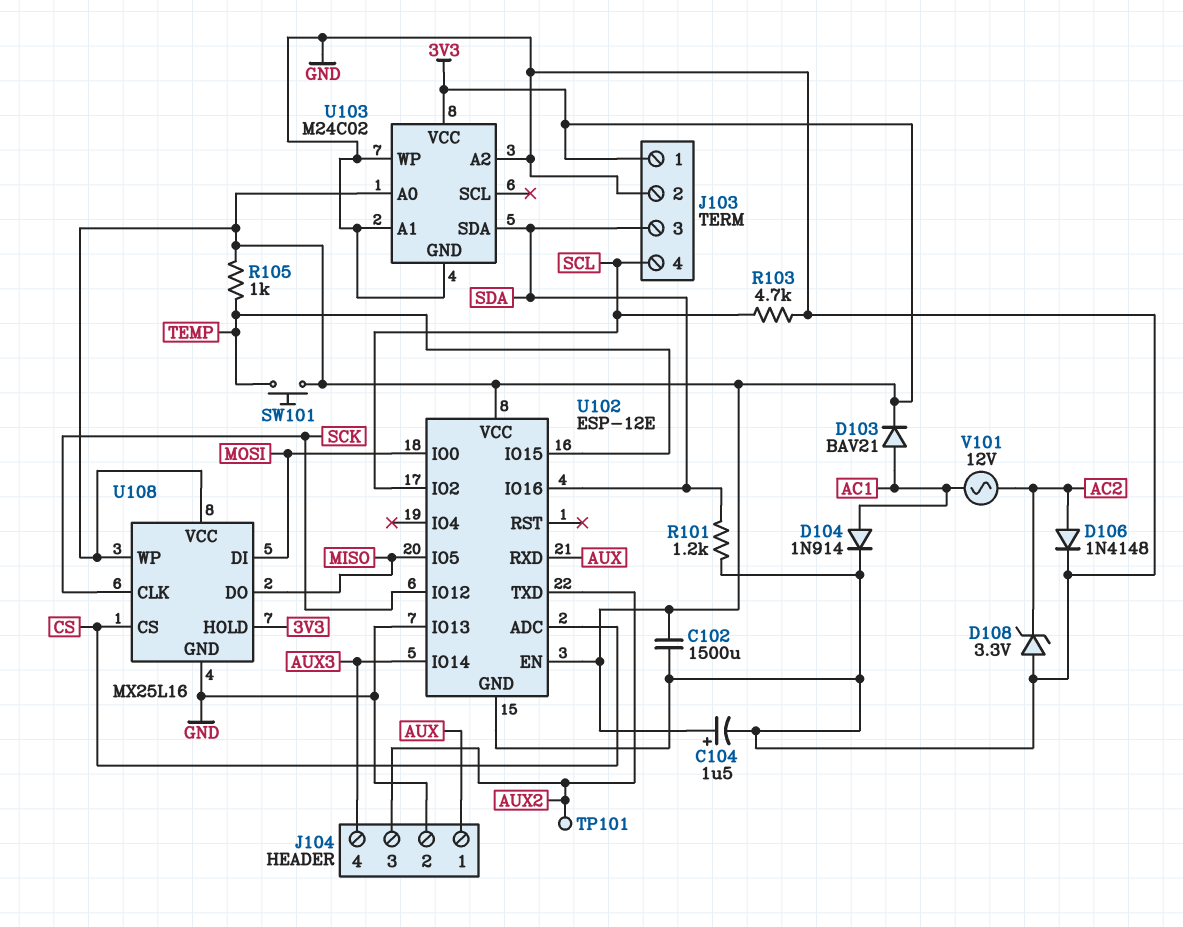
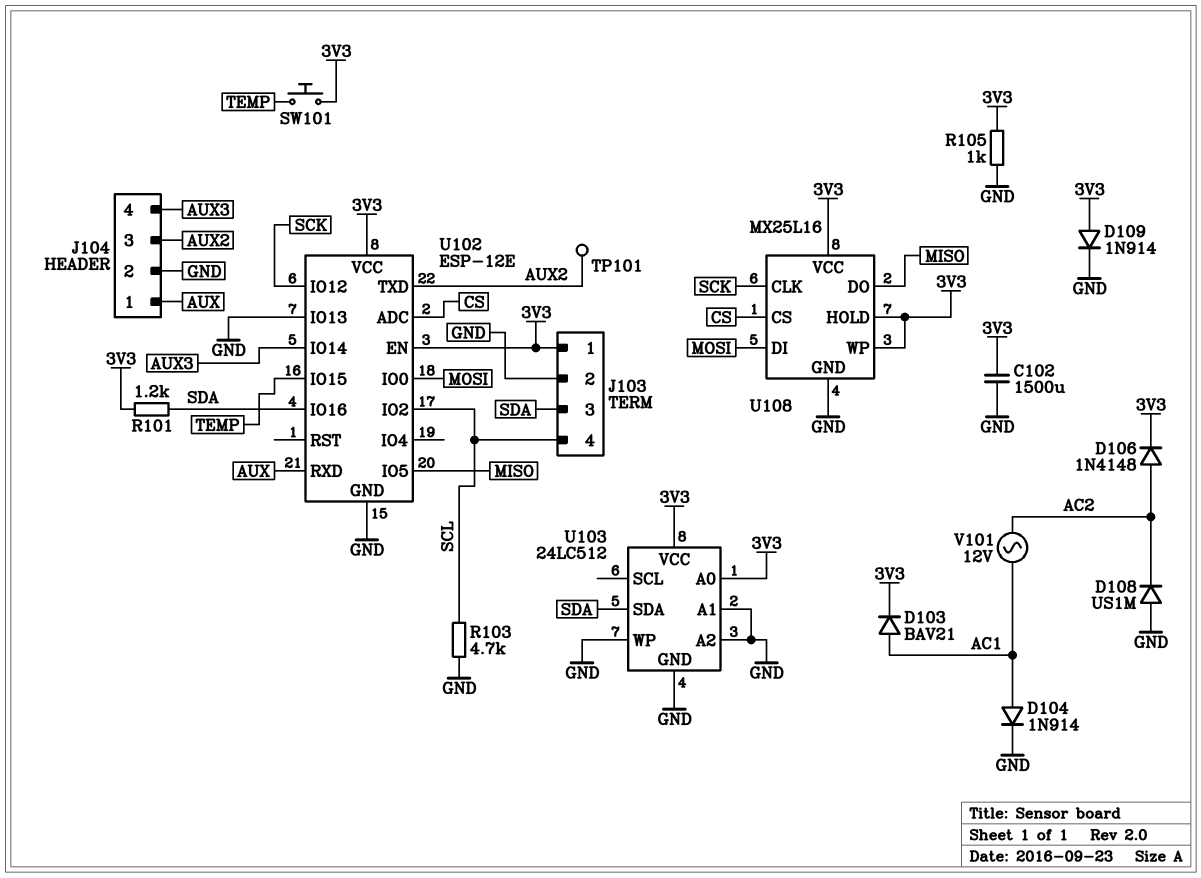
C104: 1.5uF (plus 3V3, minus GND) -> none
D106: diode 1N4148 (A AC2, K GND) -> diode 1N4148 (A AC2, K 3V3)
D108: zener 3.3V (A GND, K AC2) -> diode US1M (A GND, K AC2)
D109: none -> diode 1N914 (A 3V3, K GND)
R101: 1.2k (GND, SDA) -> 1.2k (3V3, SDA)
R105: 1k (3V3, TEMP) -> 1k (3V3, GND)
U103: M24C02 -> 24LC512

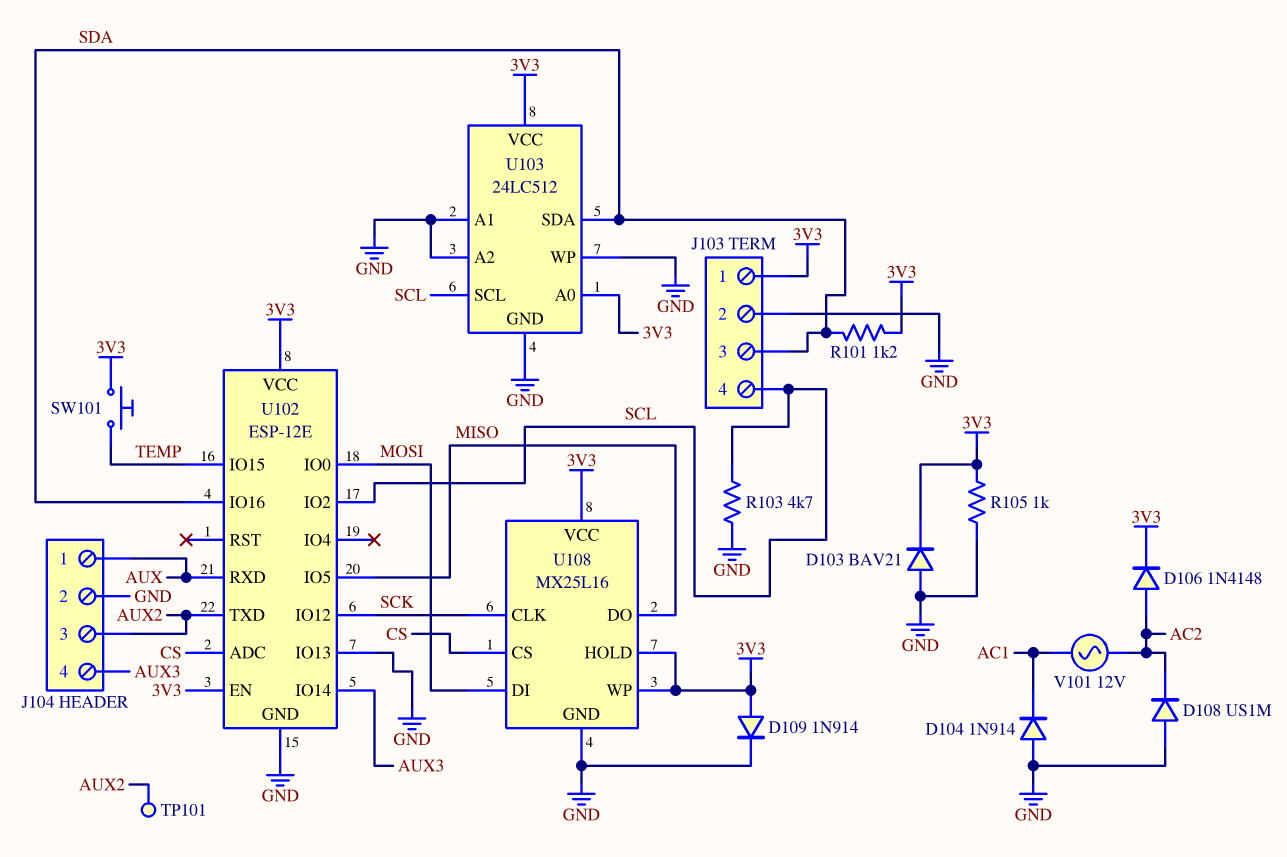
C102: 1500uF (3V3, GND) -> none
D103: diode BAV21 (A AC1, K 3V3) -> diode BAV21 (A GND, K 3V3)
D104: diode 1N914 (A AC1, K GND) -> diode 1N914 (A GND, K AC1)
U103 pin SCL: none -> SCL

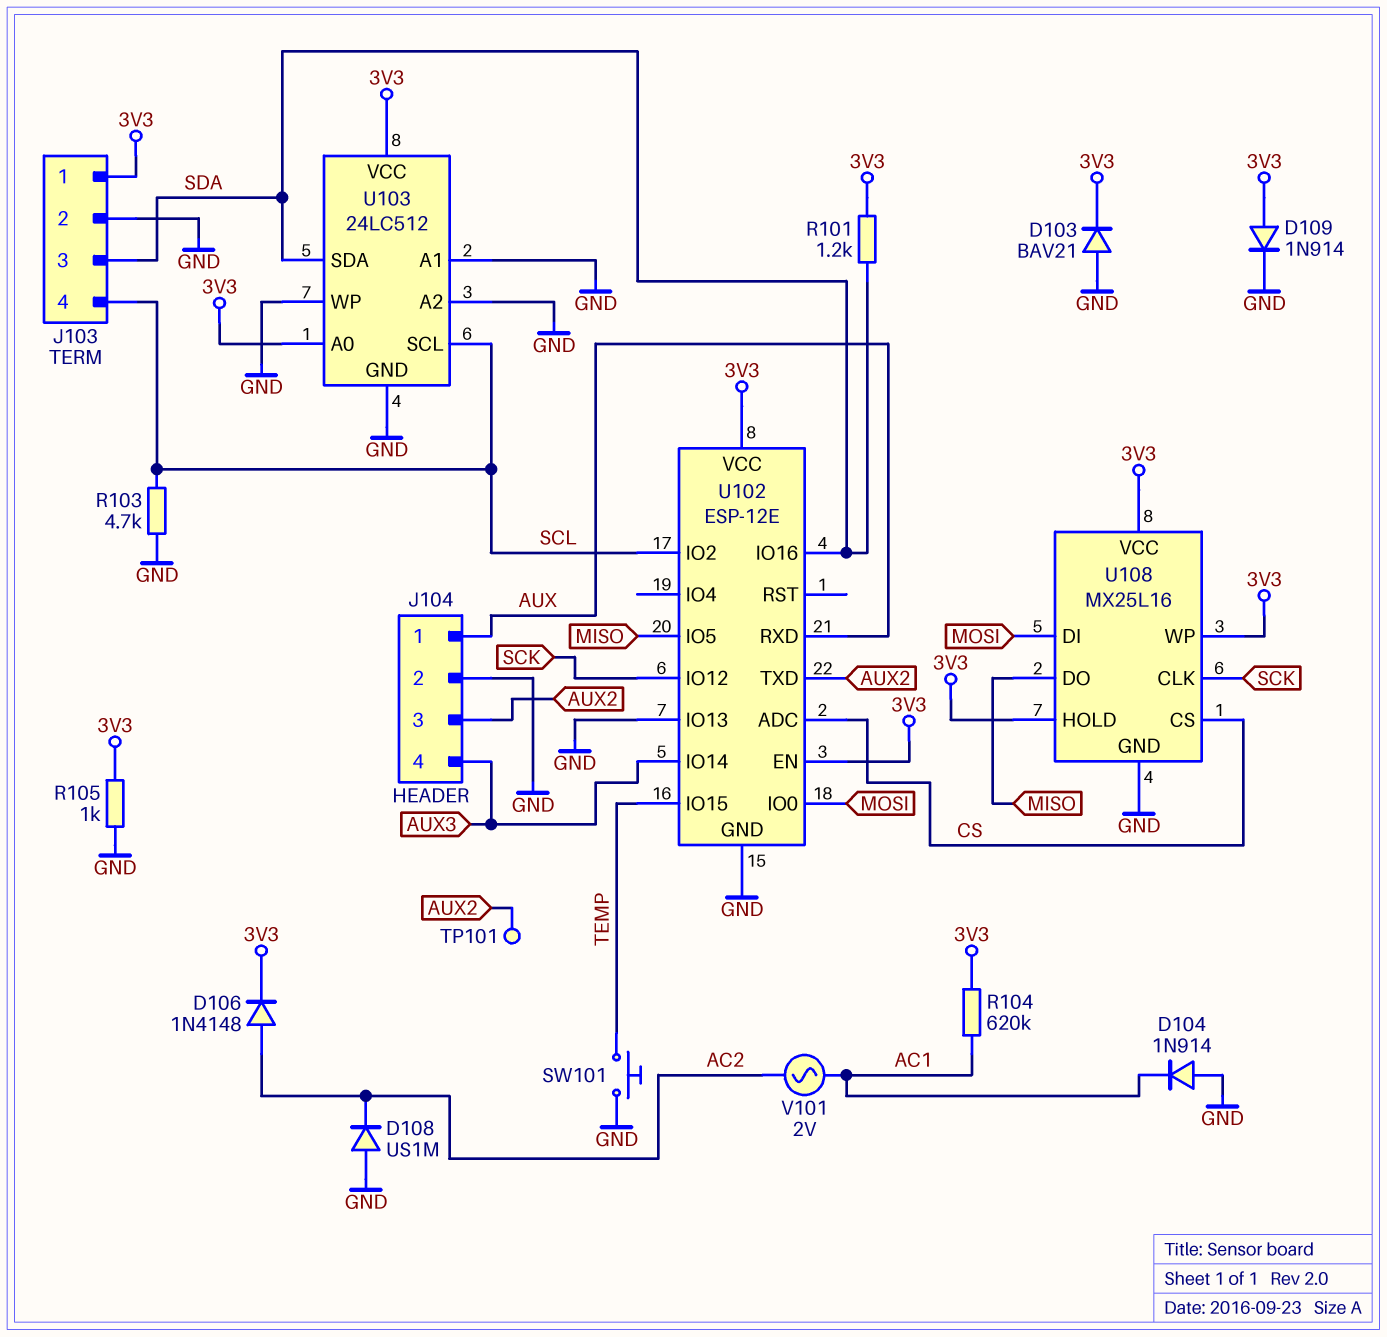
R104: none -> 620k (3V3, AC1)
SW101: button (3V3, TEMP) -> button (GND, TEMP)
V101: AC 12V (AC1, AC2) -> AC 2V (AC1, AC2)

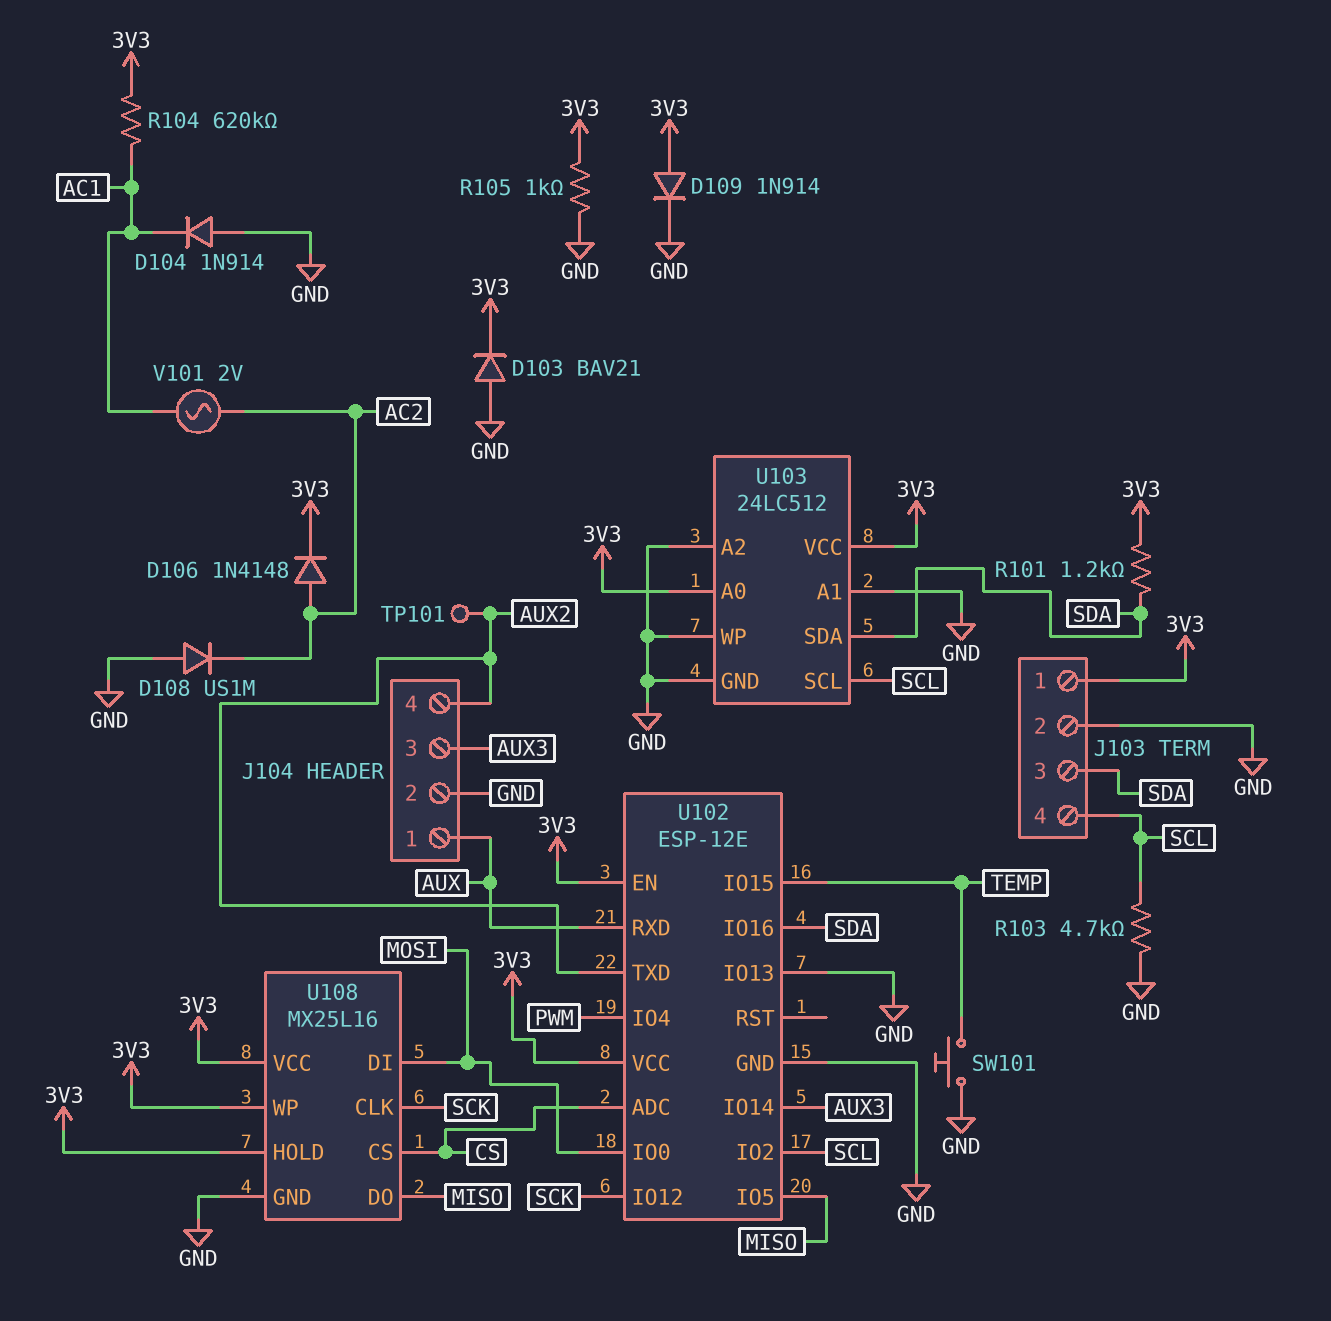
J104 pin 3: AUX2 -> AUX3
J104 pin 4: AUX3 -> AUX2
U102 pin IO4: none -> PWM

